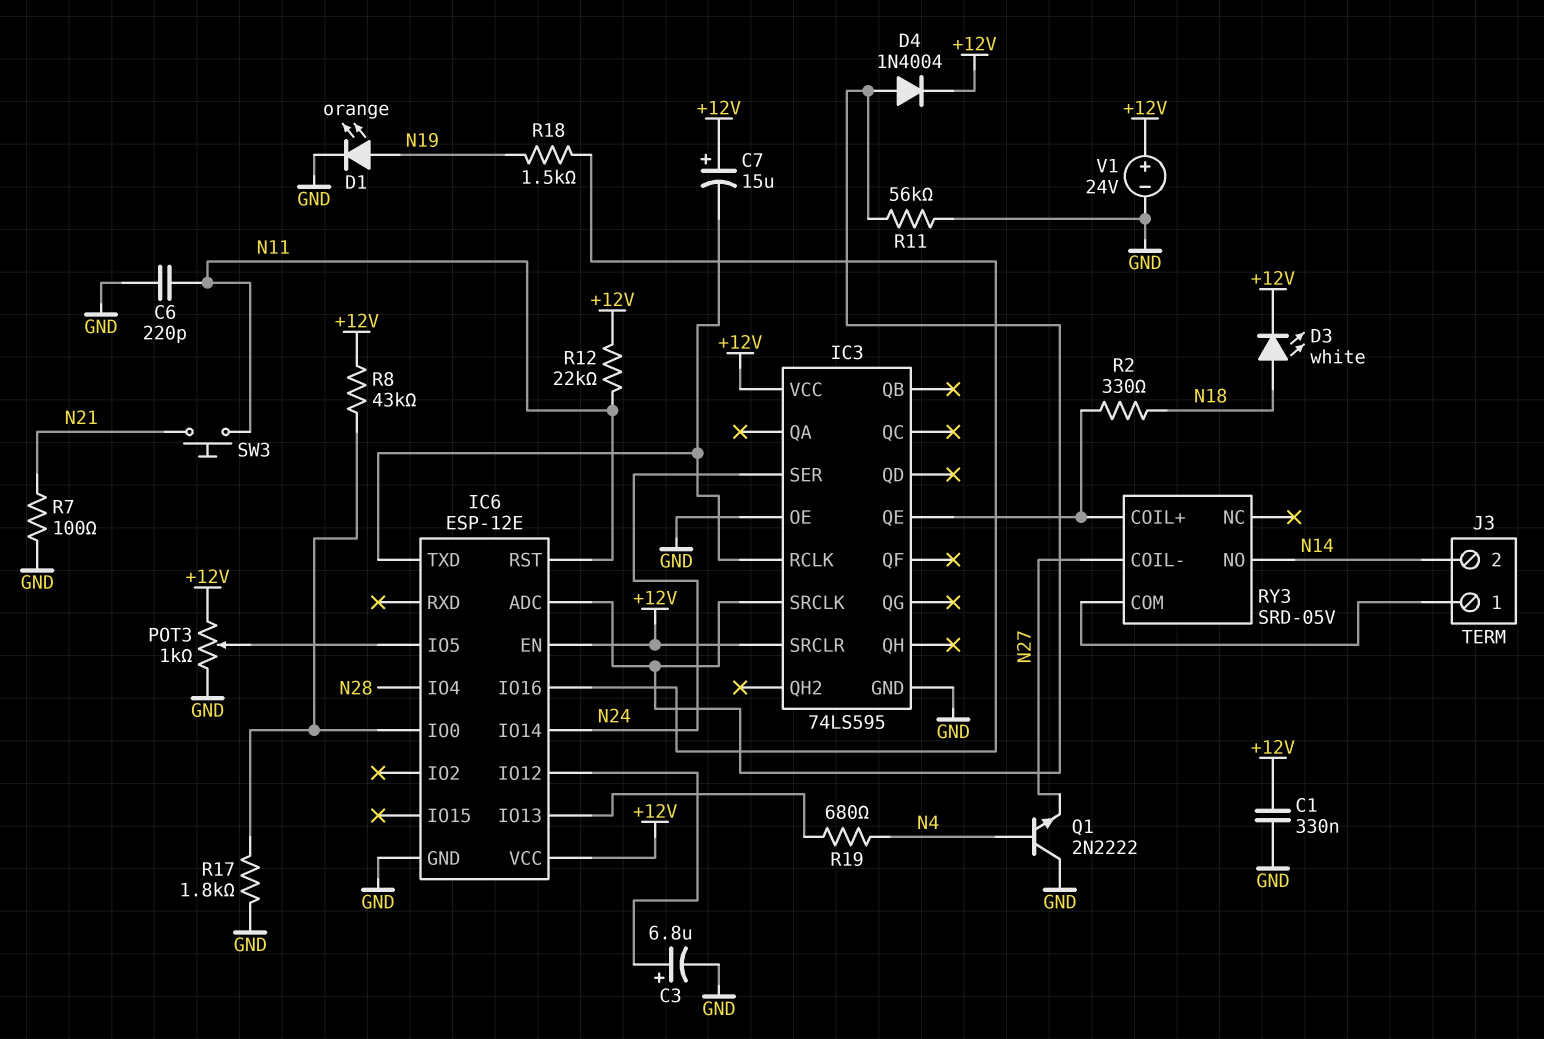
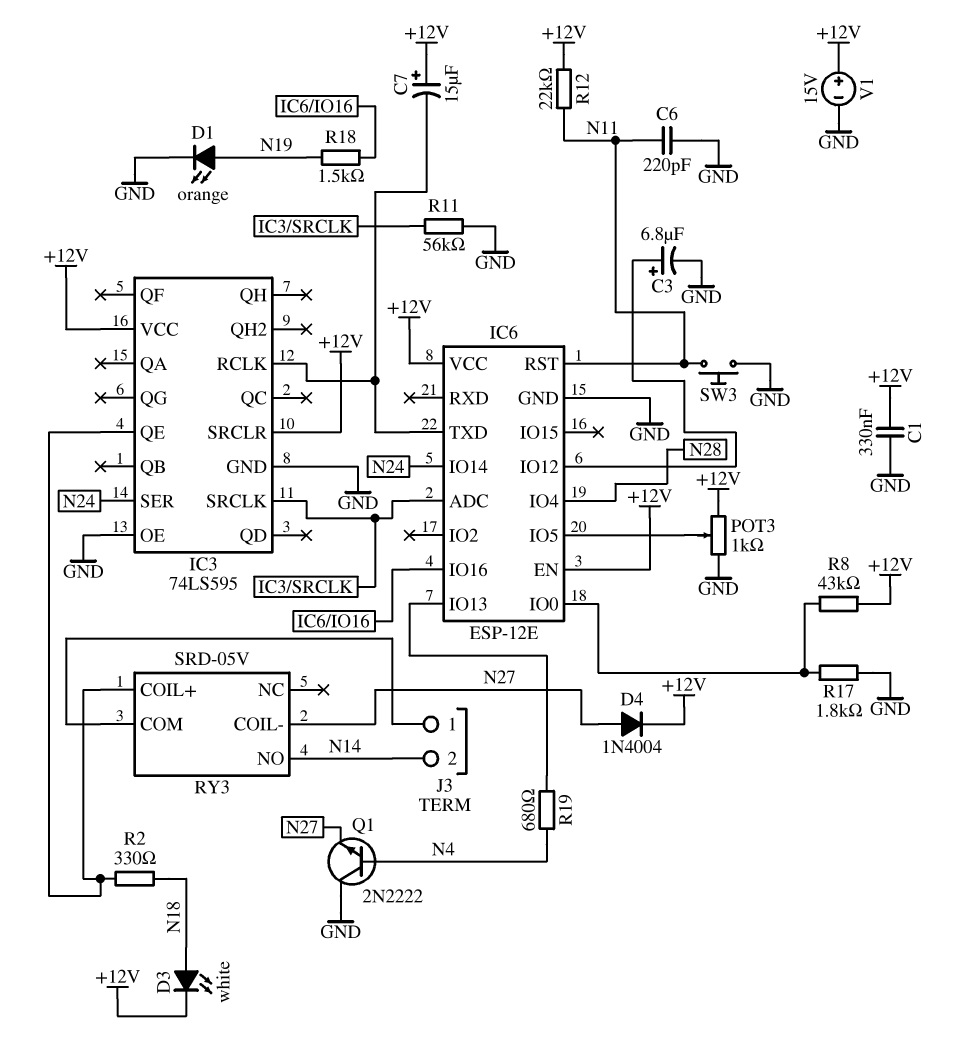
D4: diode 1N4004 (A IC3/SRCLK, K +12V) -> diode 1N4004 (A N27, K +12V)
R7: 100 (GND, N21) -> none
SW3: button (N11, N21) -> button (GND, N11)
V1: 24V (plus +12V, minus GND) -> 15V (plus +12V, minus GND)

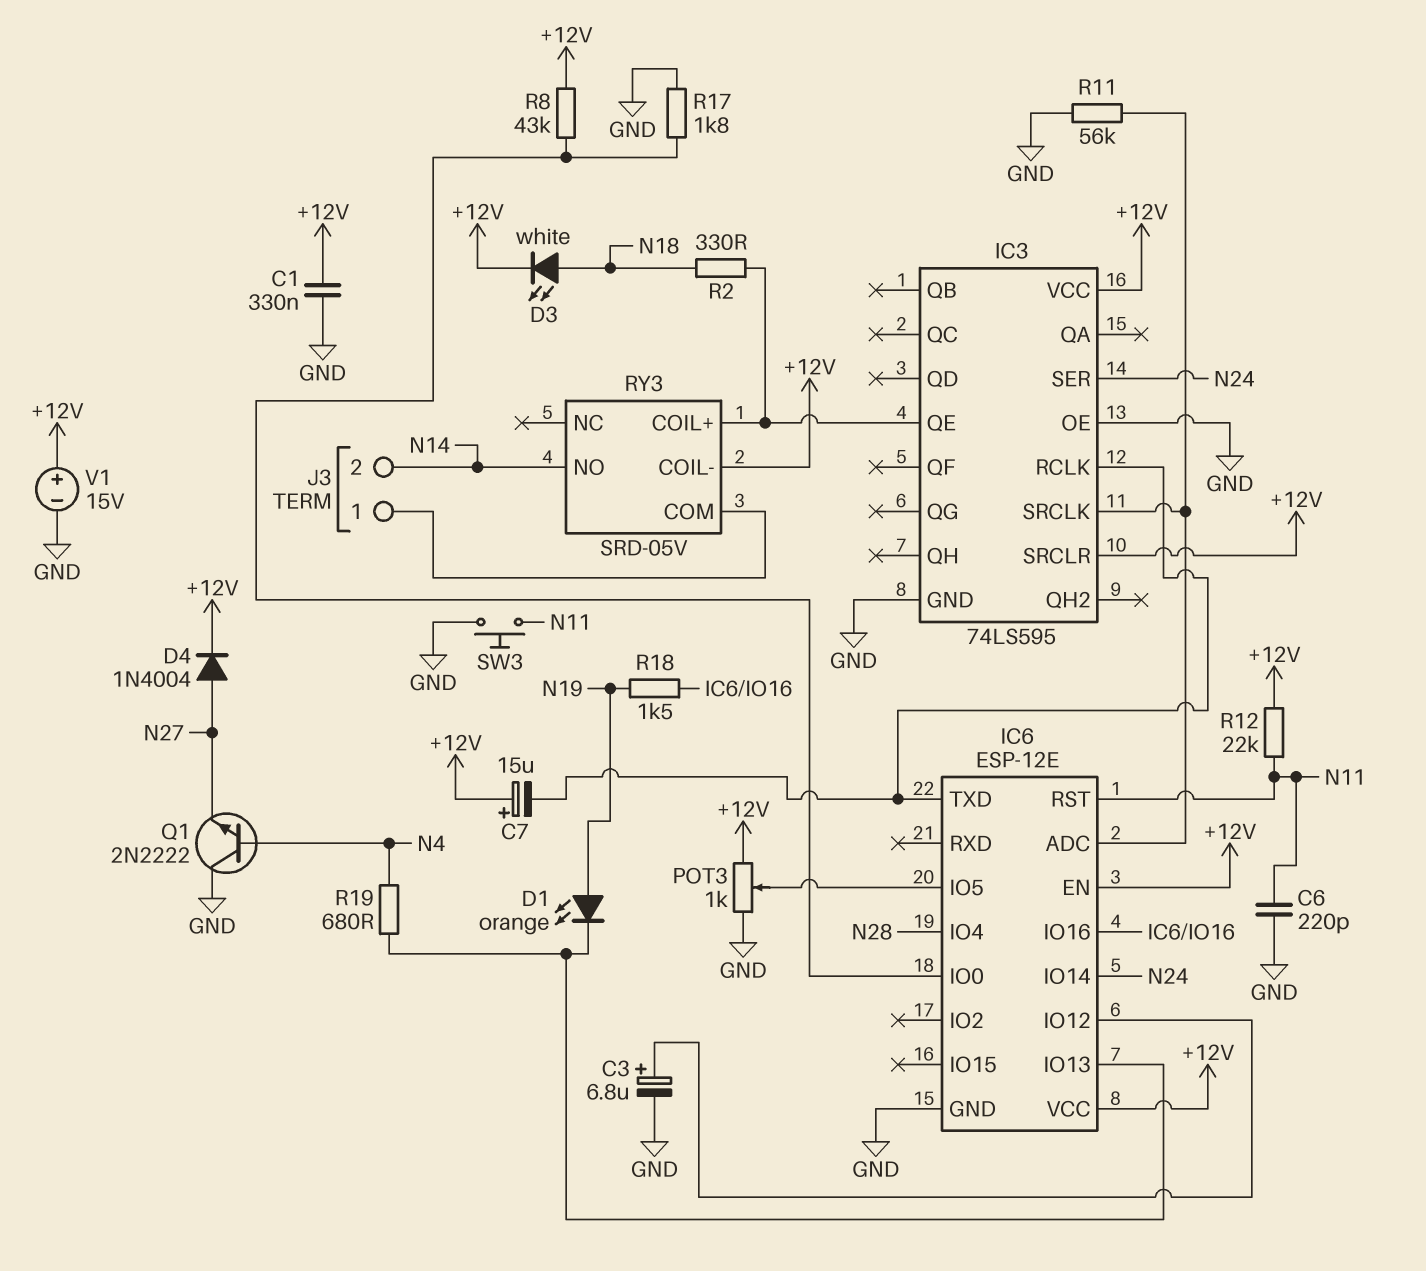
D1: LED orange (A N19, K GND) -> LED orange (A N19, K IC6/IO13)
RY3 pin COIL-: N27 -> +12V

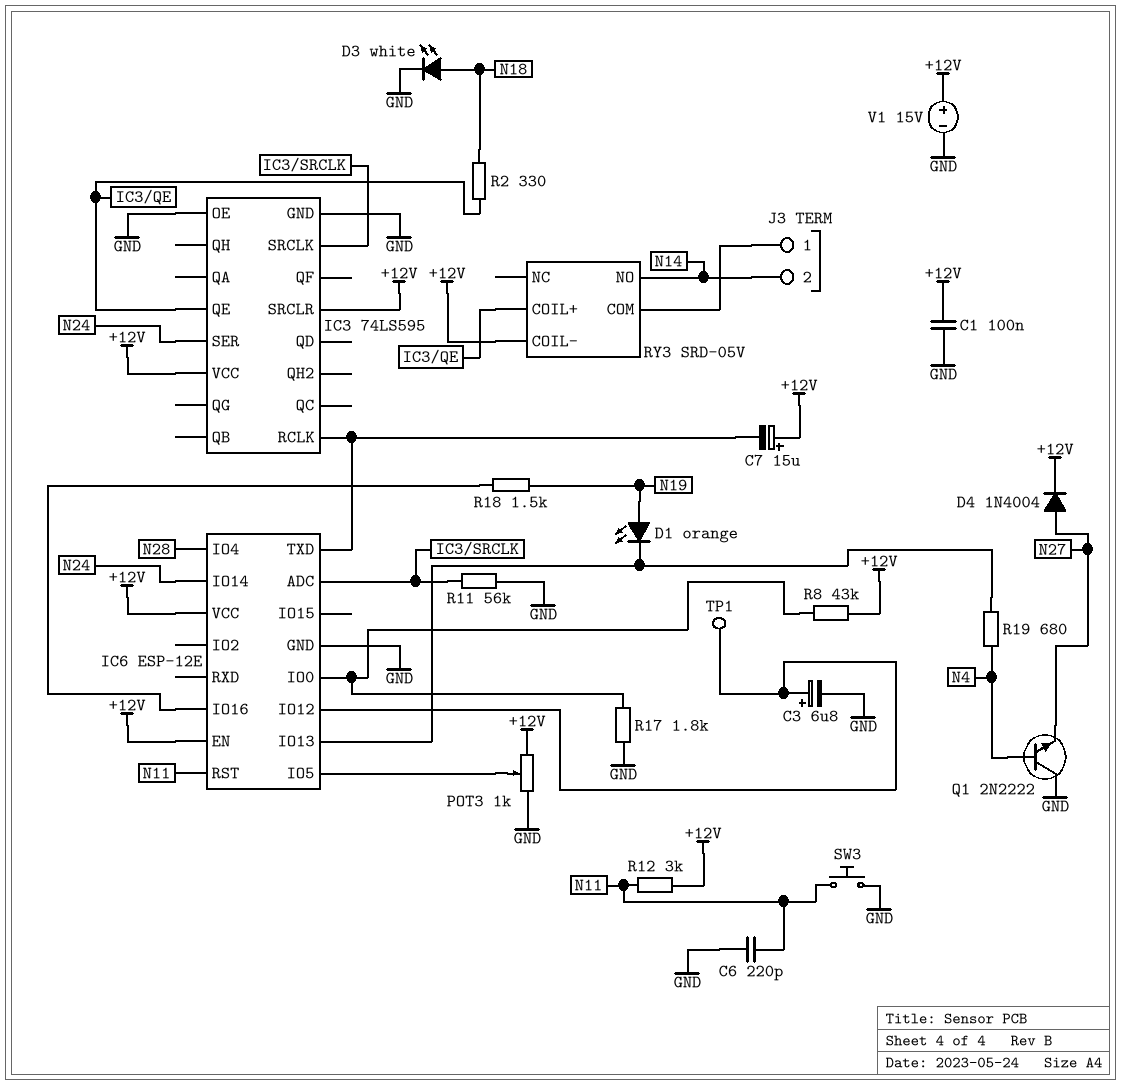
C1: 330nF (+12V, GND) -> 100nF (+12V, GND)
D3: LED white (A N18, K +12V) -> LED white (A N18, K GND)
R12: 22k (+12V, N11) -> 3k (+12V, N11)
TP1: none -> test point (IC6/IO12)

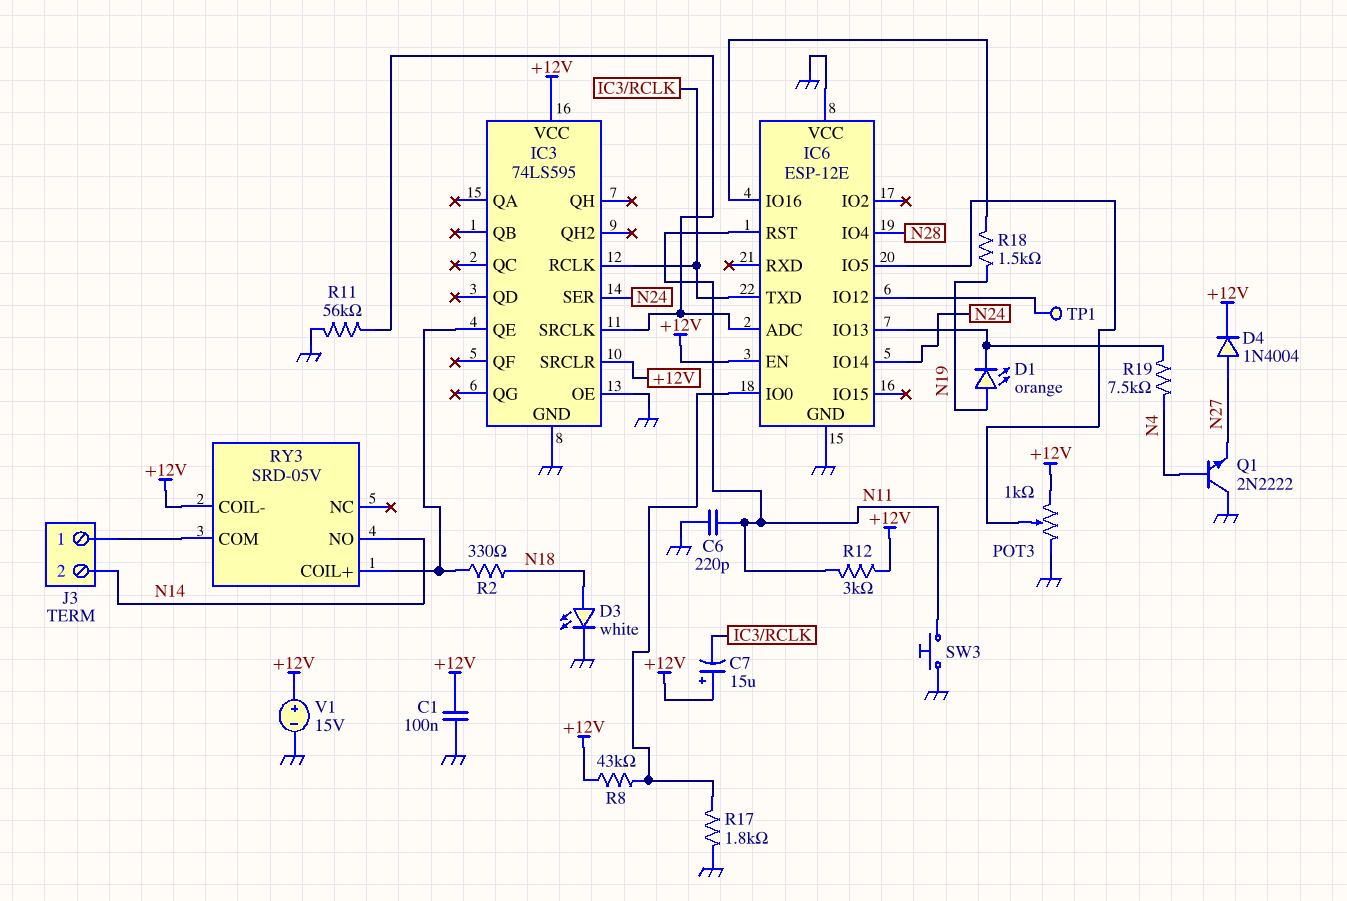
C3: 6.8uF (plus IC6/IO12, minus GND) -> none
IC6 pin VCC: +12V -> GND
R19: 680 (IC6/IO13, N4) -> 7.5k (IC6/IO13, N4)

